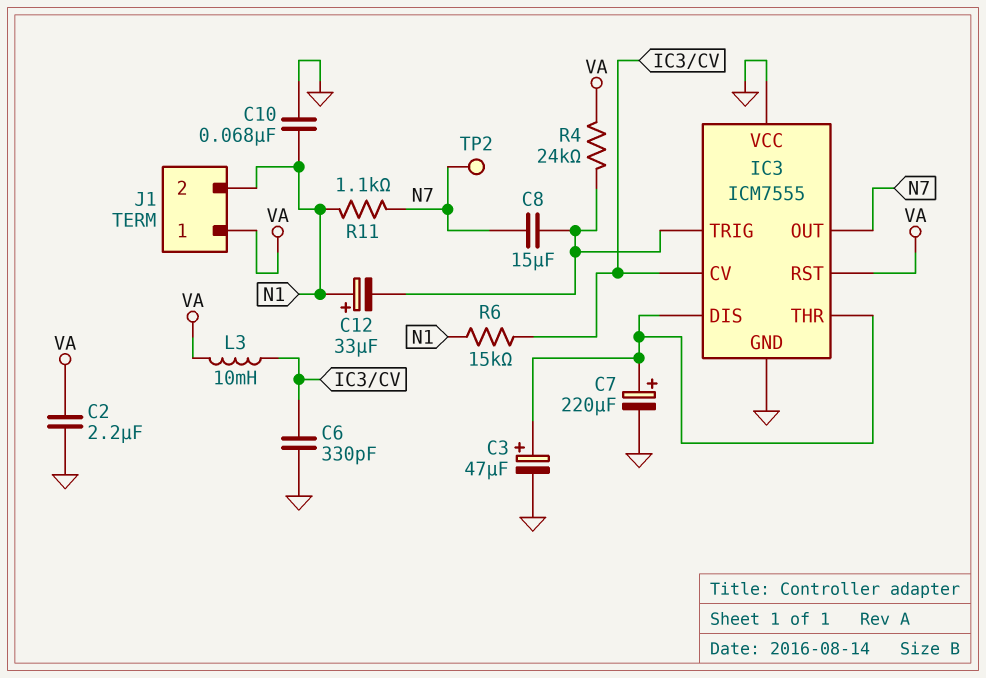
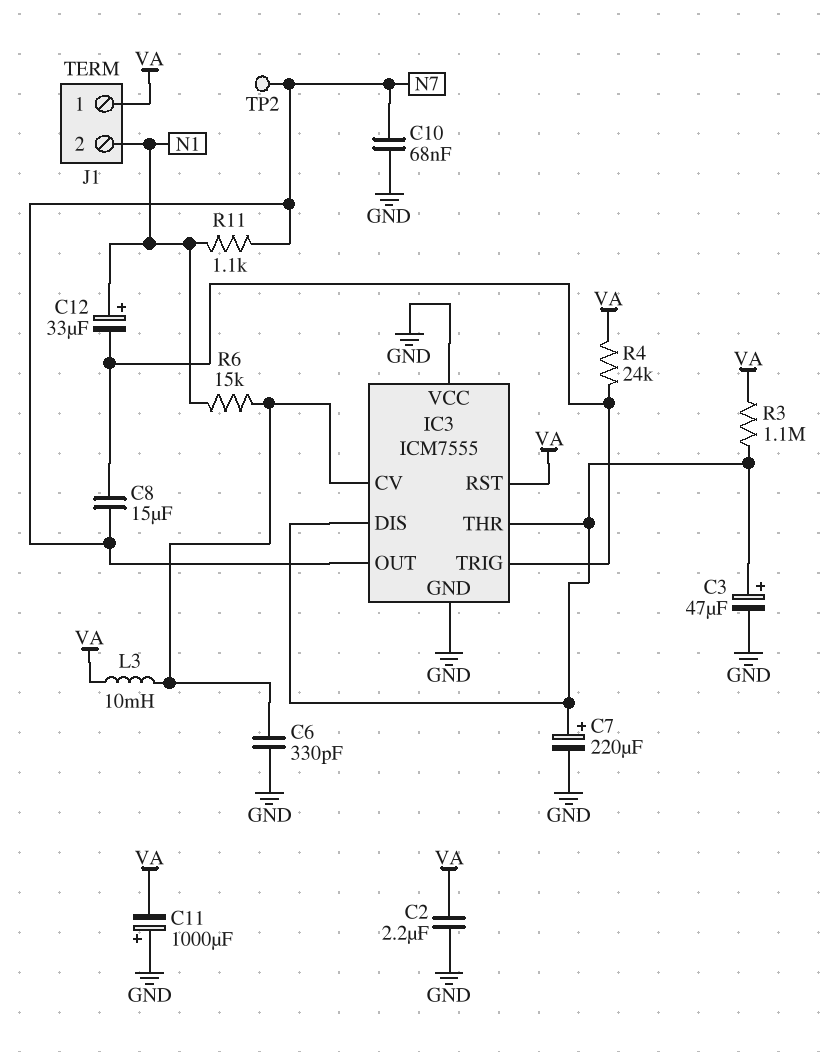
C10: 68nF (GND, N1) -> 68nF (GND, N7)
C11: none -> 1000uF (plus GND, minus VA)
R3: none -> 1.1M (IC3/DIS, VA)

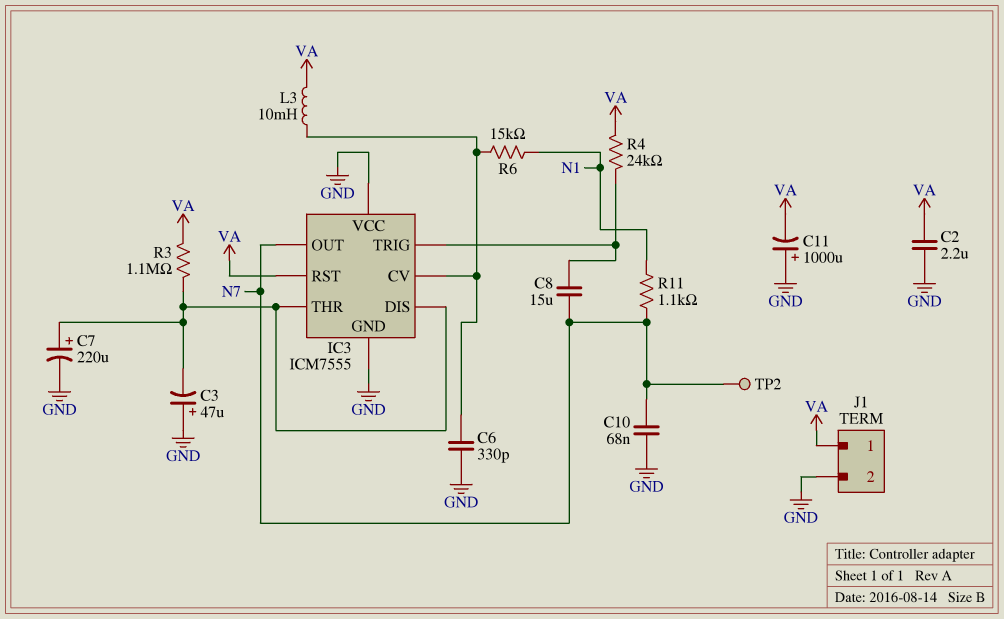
C3: 47uF (plus IC3/DIS, minus GND) -> 47uF (plus GND, minus IC3/DIS)
C12: 33uF (plus N1, minus IC3/TRIG) -> none
J1 pin 2: N1 -> GND

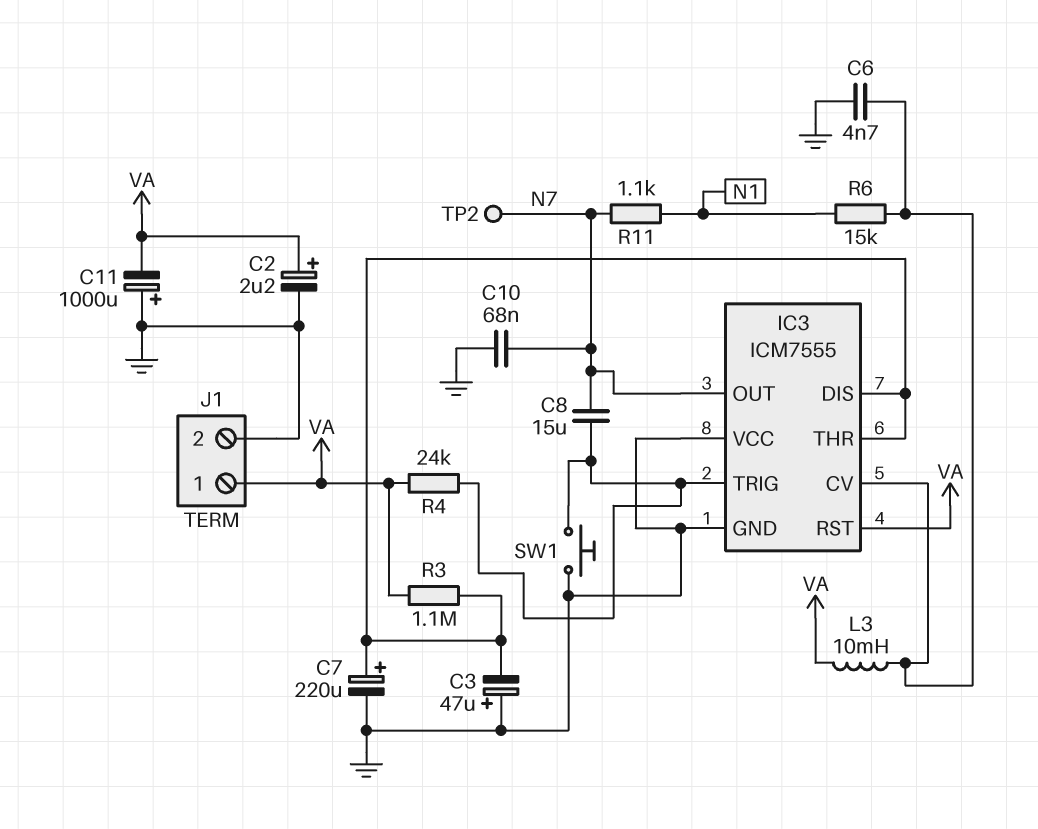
C2: 2.2uF (GND, VA) -> 2.2uF (plus VA, minus GND)
C6: 330pF (GND, IC3/CV) -> 4.7nF (GND, IC3/CV)
SW1: none -> button (GND, IC3/TRIG)

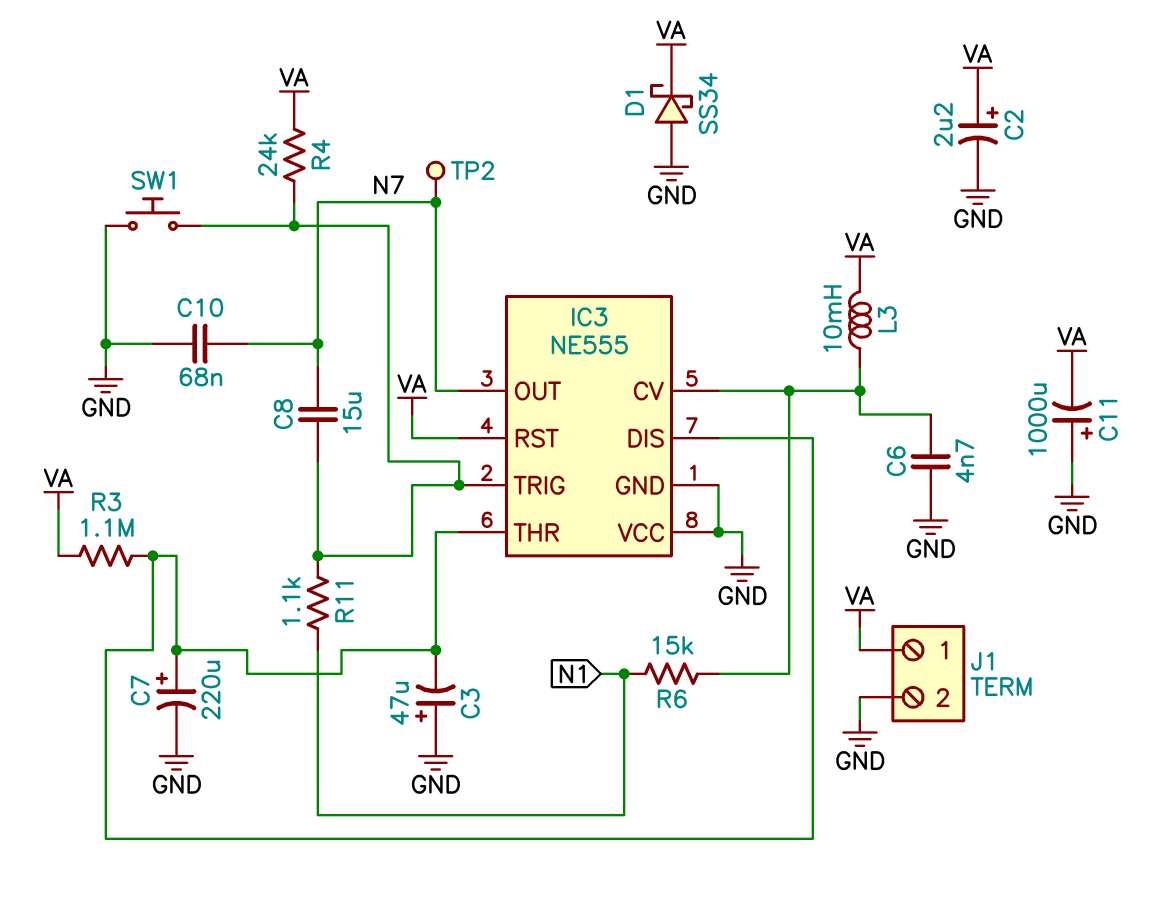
D1: none -> schottky SS34 (A GND, K VA)
IC3: ICM7555 -> NE555
R11: 1.1k (N1, N7) -> 1.1k (IC3/TRIG, N1)

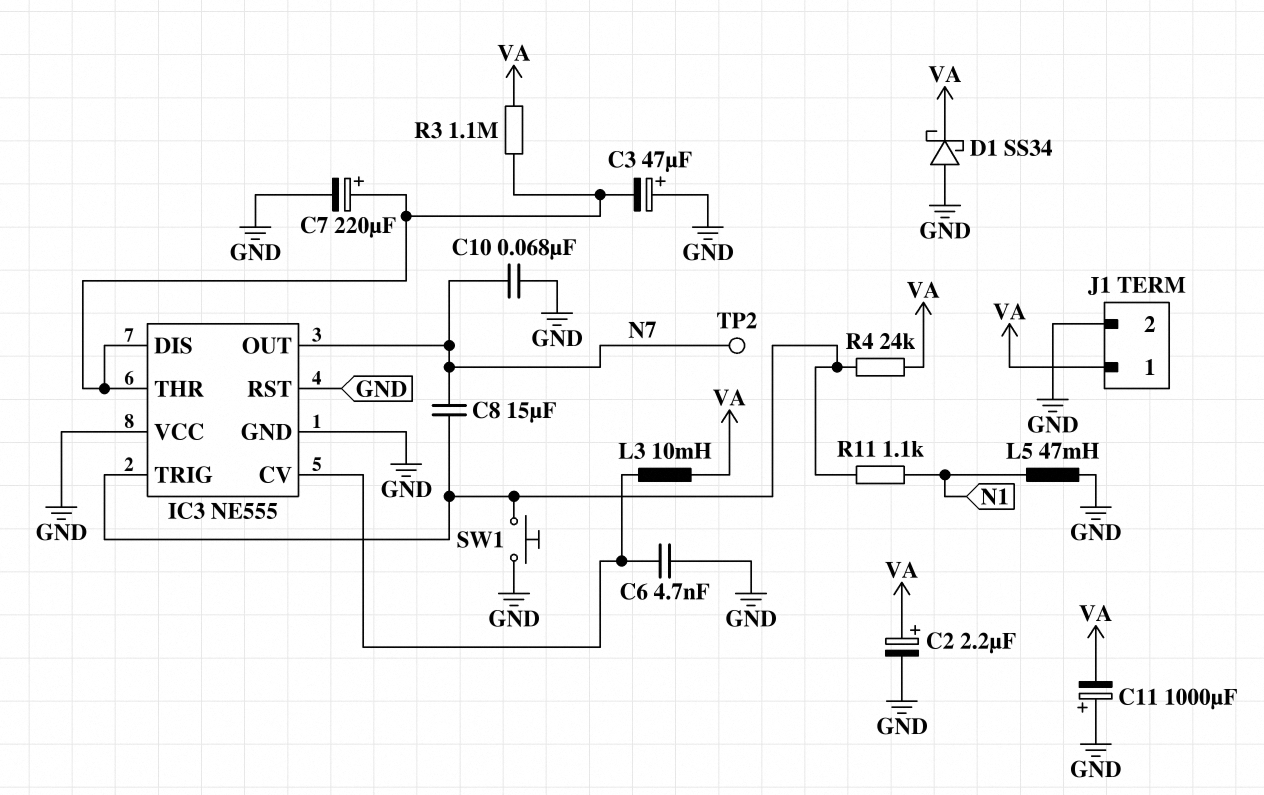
IC3 pin RST: VA -> GND
L5: none -> 47mH (GND, N1)
R6: 15k (IC3/CV, N1) -> none

